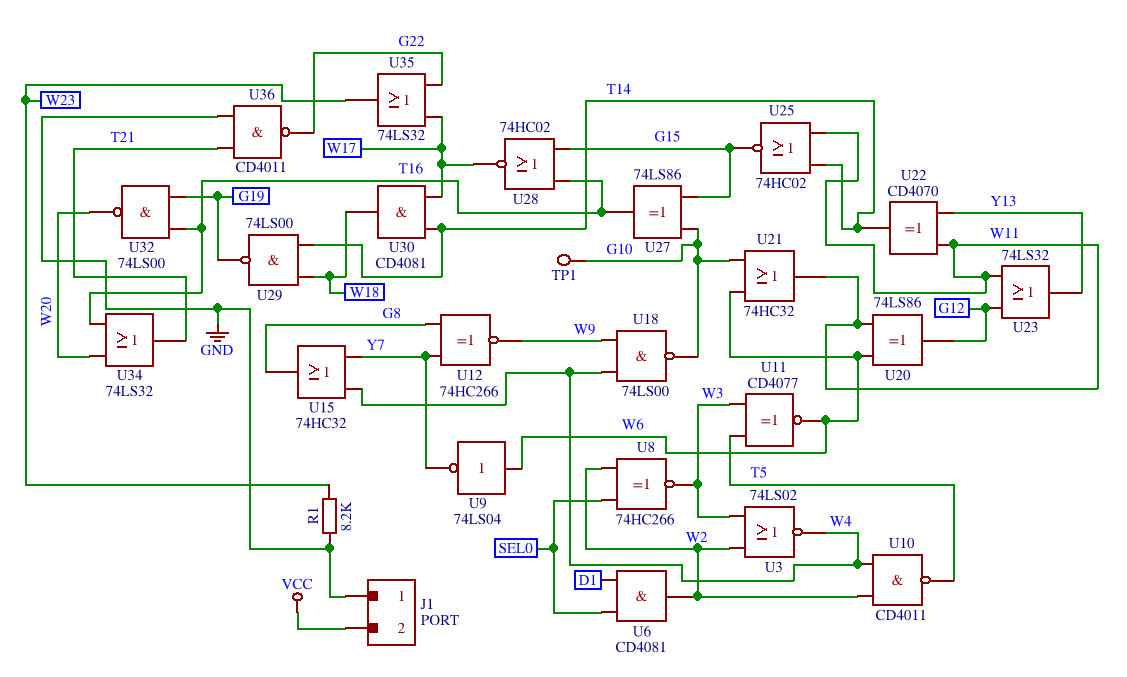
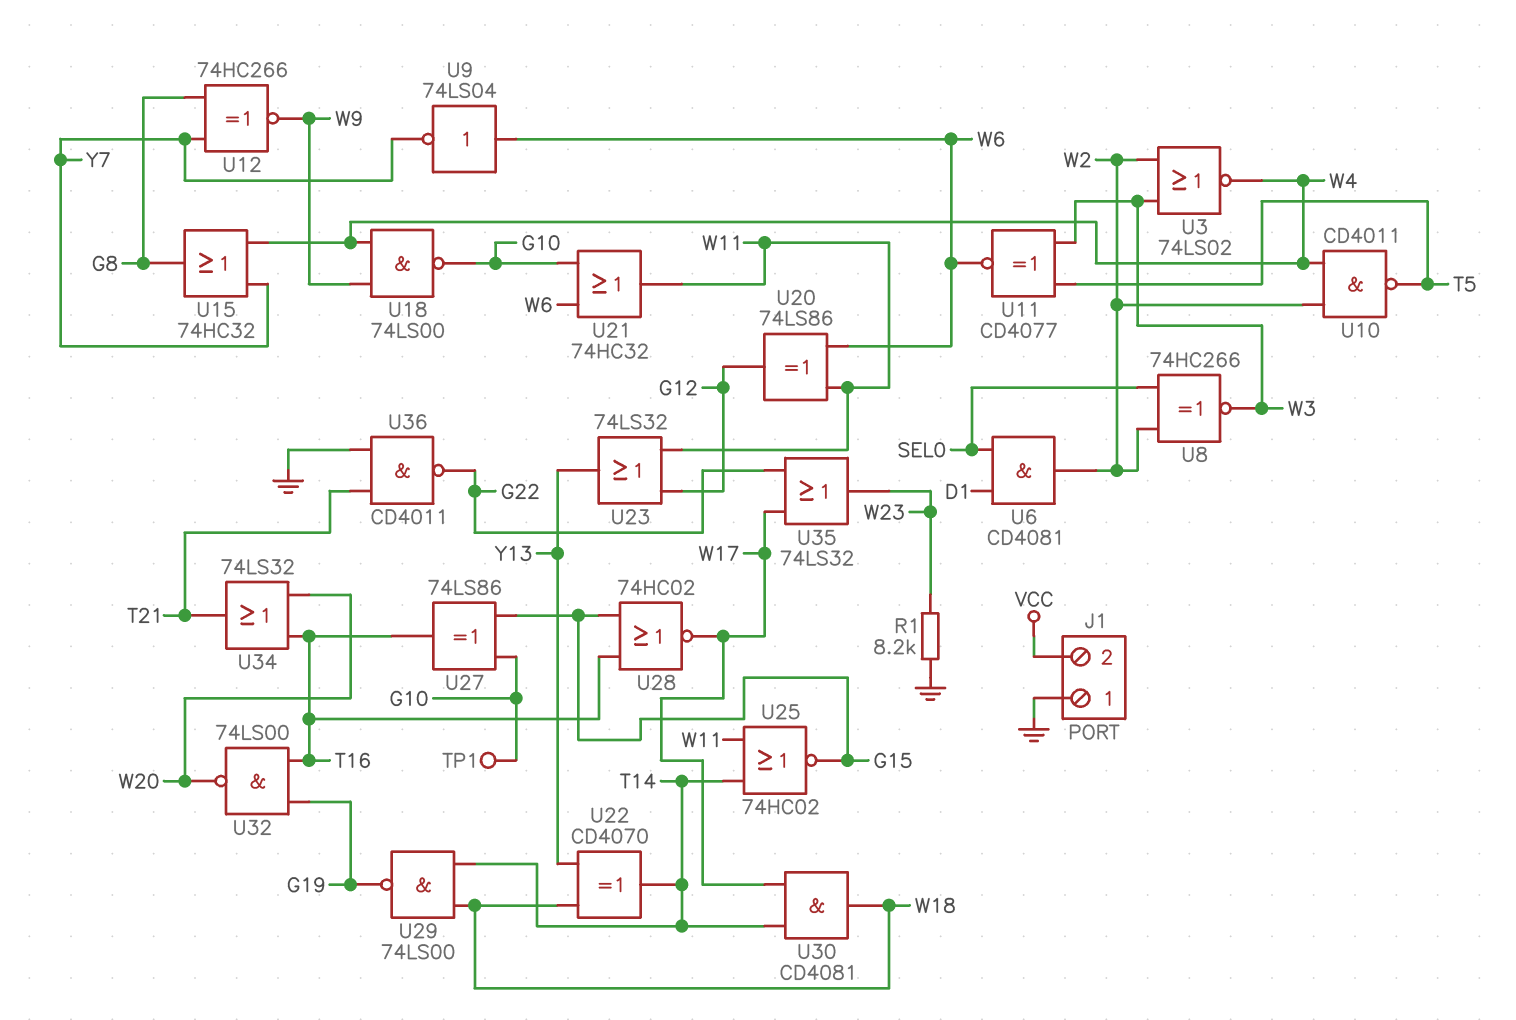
U22: XOR CD4070 (in W11, in Y13, out T14) -> XOR CD4070 (in W18, in Y13, out T14)

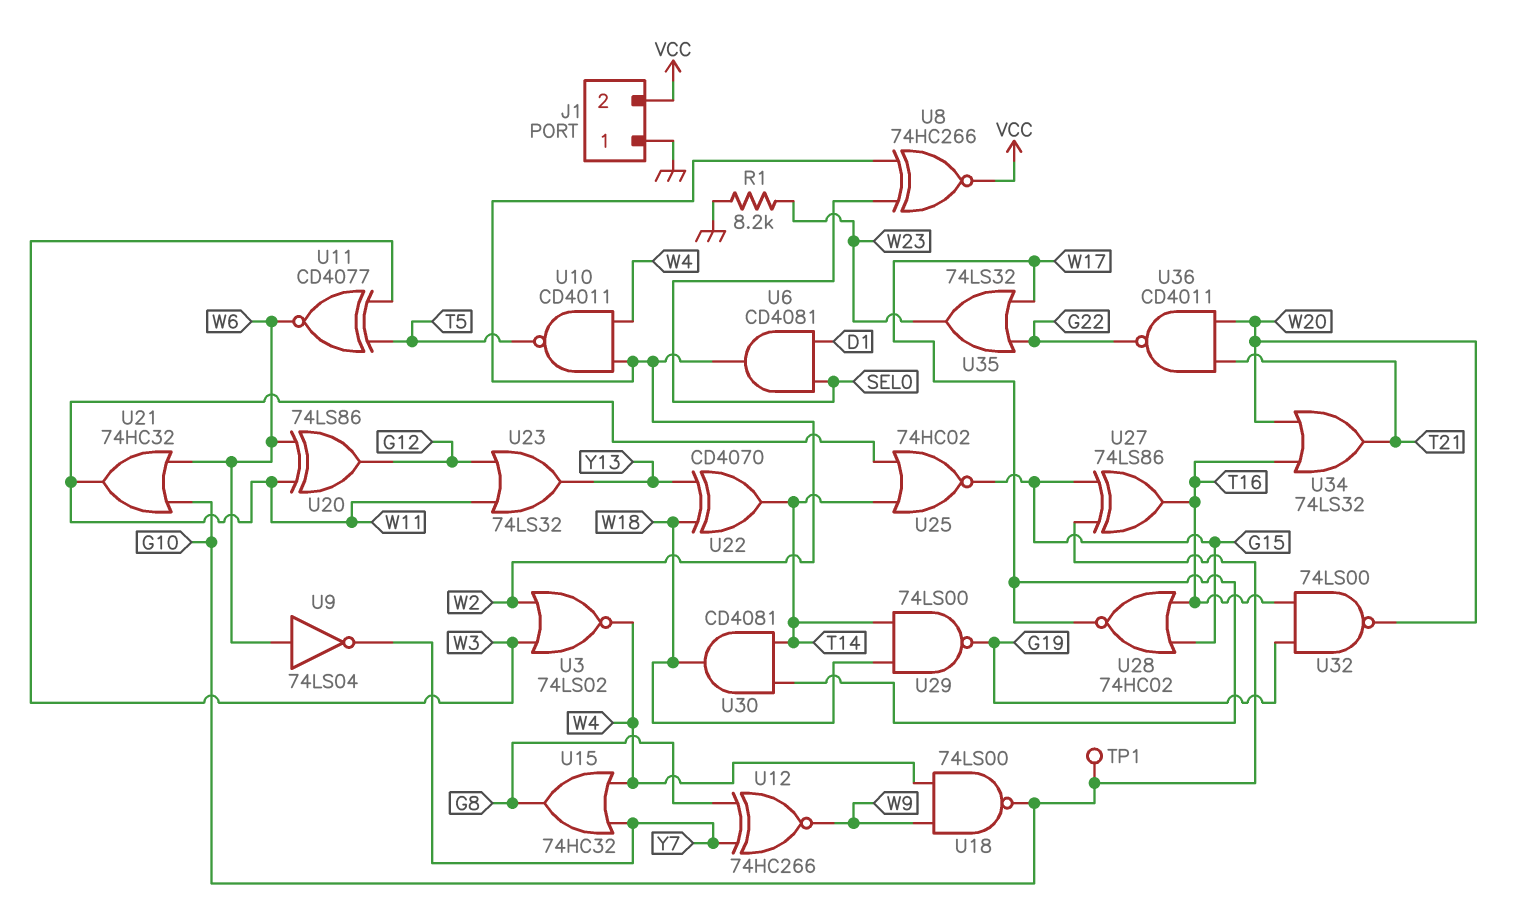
U8: XNOR 74HC266 (in SEL0, in W2, out W3) -> XNOR 74HC266 (in SEL0, in W2, out VCC)
U36: NAND CD4011 (in GND, in T21, out G22) -> NAND CD4011 (in T21, in W20, out G22)

